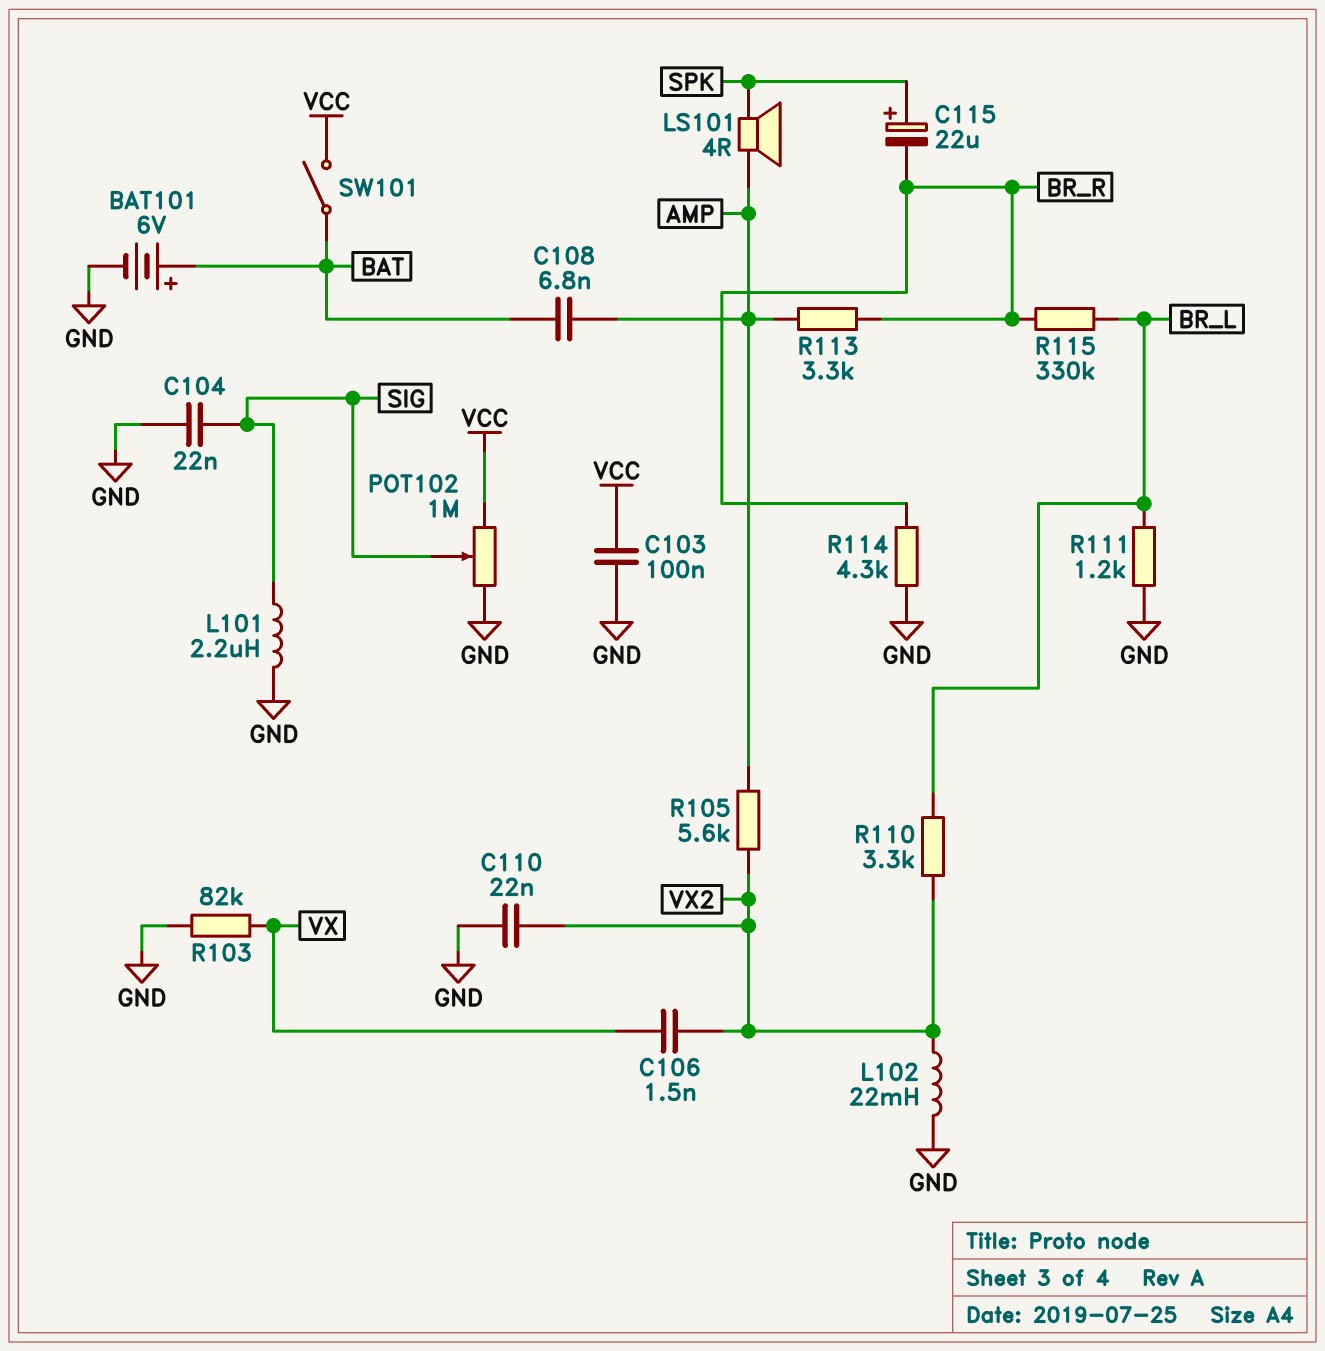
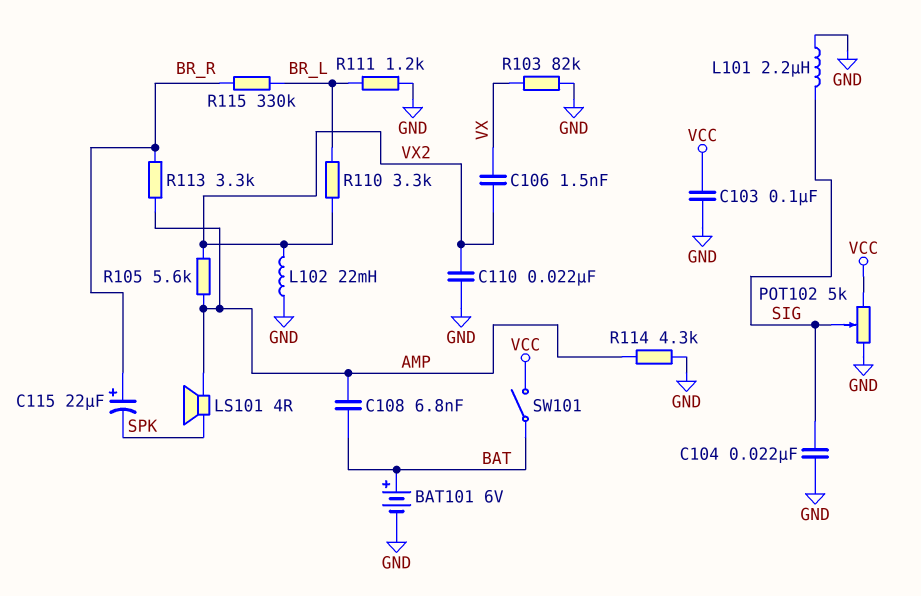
C115: 22uF (plus SPK, minus BR_R) -> 22uF (plus BR_R, minus SPK)
POT102: 1M (GND, VCC, wiper SIG) -> 5k (GND, VCC, wiper SIG)
R114: 4.3k (BR_R, GND) -> 4.3k (AMP, GND)

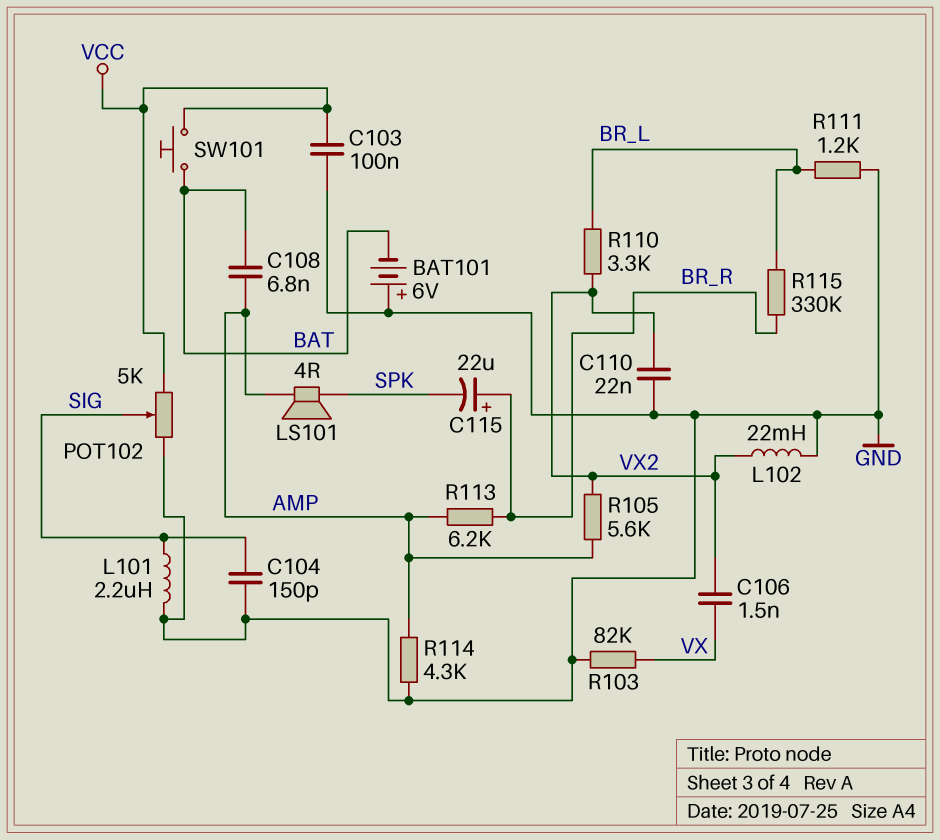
BAT101: 6V (plus BAT, minus GND) -> 6V (plus GND, minus BAT)
C104: 22nF (GND, SIG) -> 150pF (GND, SIG)
R113: 3.3k (AMP, BR_R) -> 6.2k (AMP, BR_R)
SW101: switch (BAT, VCC) -> button (BAT, VCC)

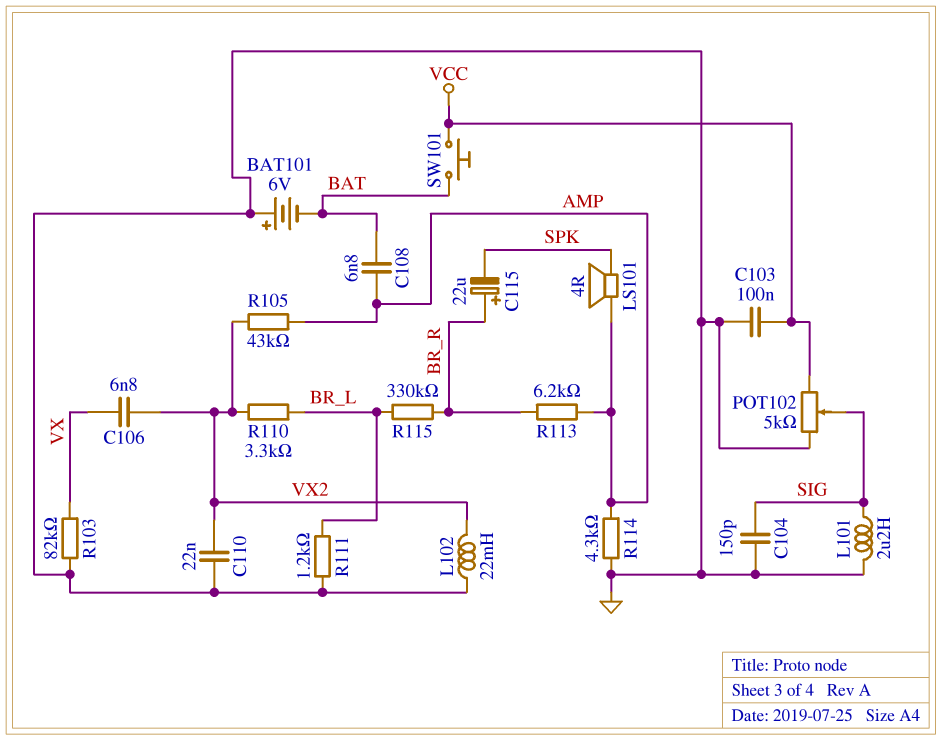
C106: 1.5nF (VX, VX2) -> 6.8nF (VX, VX2)
R105: 5.6k (AMP, VX2) -> 43k (AMP, VX2)

